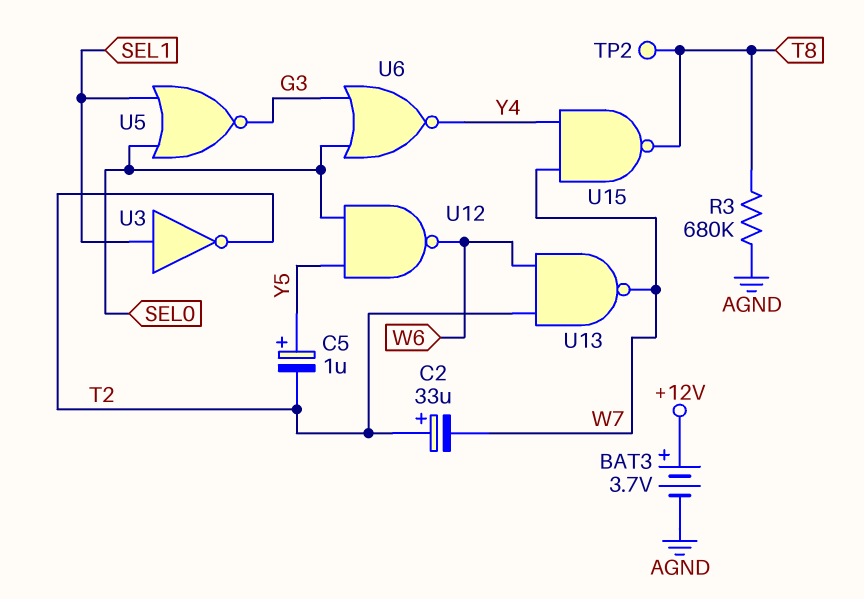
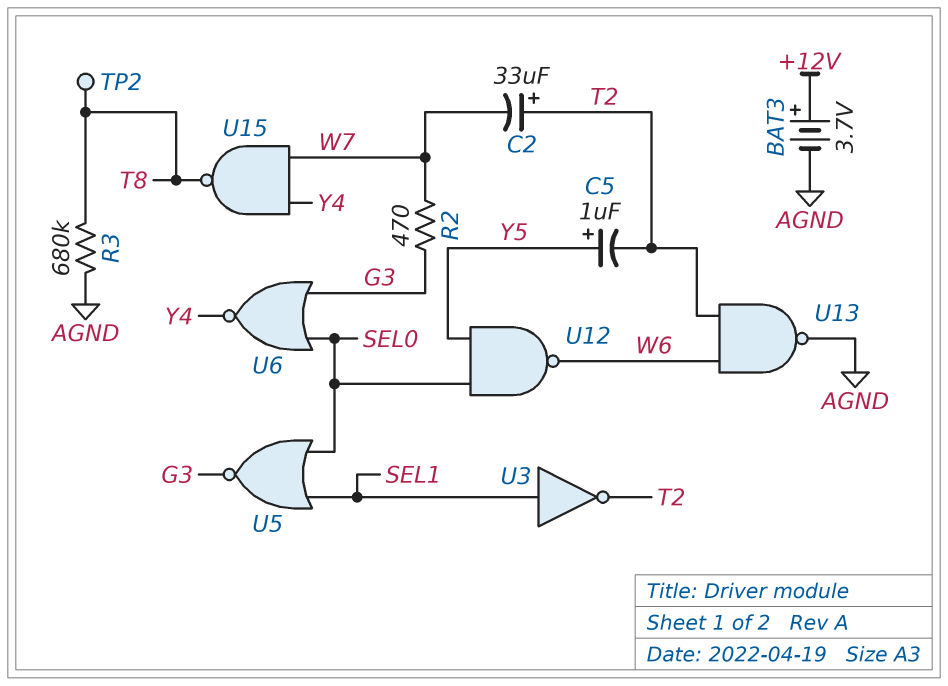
R2: none -> 470 (G3, W7)
U13: NAND (in T2, in W6, out W7) -> NAND (in T2, in W6, out AGND)

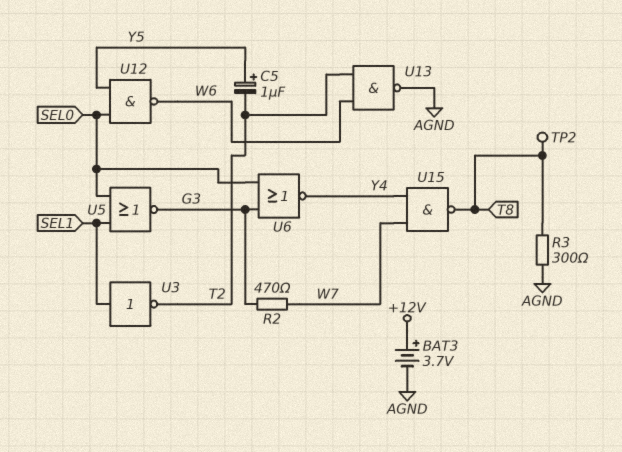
C2: 33uF (plus T2, minus W7) -> none
R3: 680k (AGND, T8) -> 300 (AGND, T8)

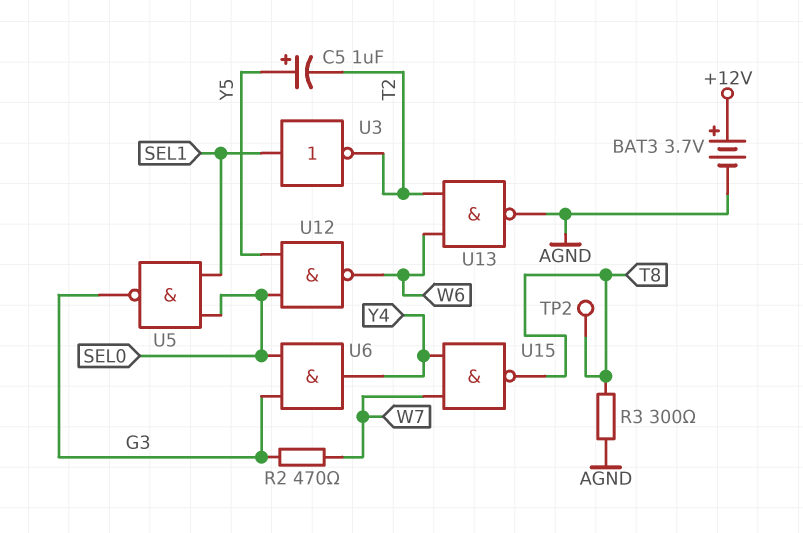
U5: NOR (in SEL0, in SEL1, out G3) -> NAND (in SEL0, in SEL1, out G3)
U6: NOR (in G3, in SEL0, out Y4) -> AND (in G3, in SEL0, out Y4)

